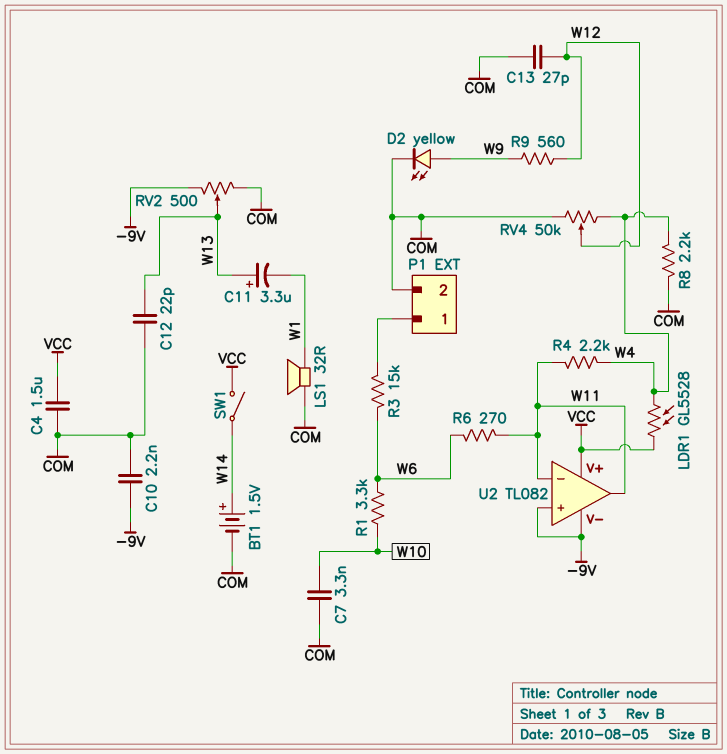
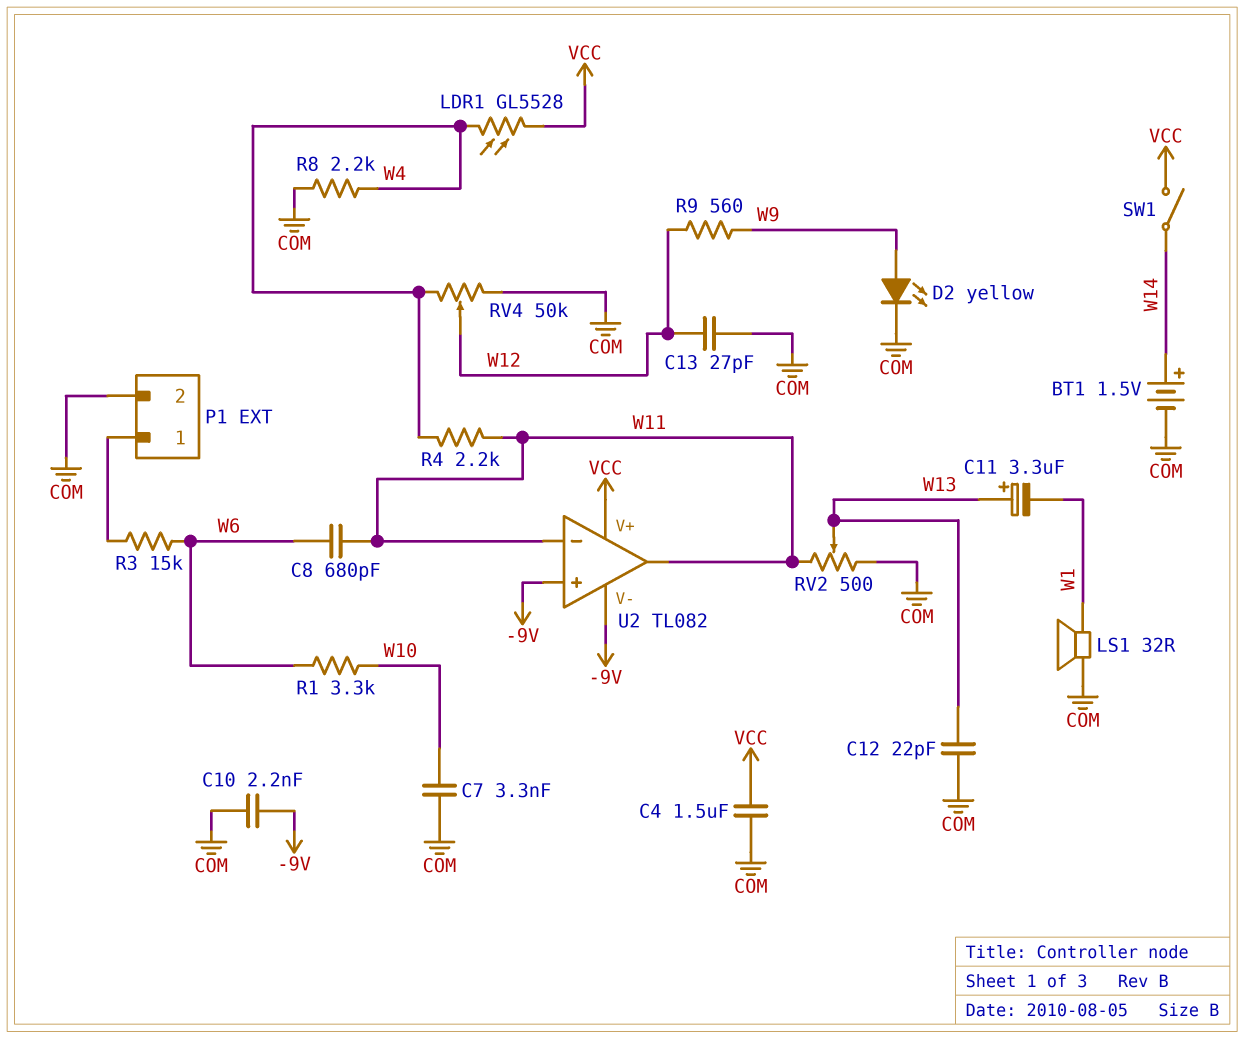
C8: none -> 680pF (W6, W11)
R6: 270 (W6, W11) -> none
RV2: 500 (-9V, COM, wiper W13) -> 500 (COM, W11, wiper W13)

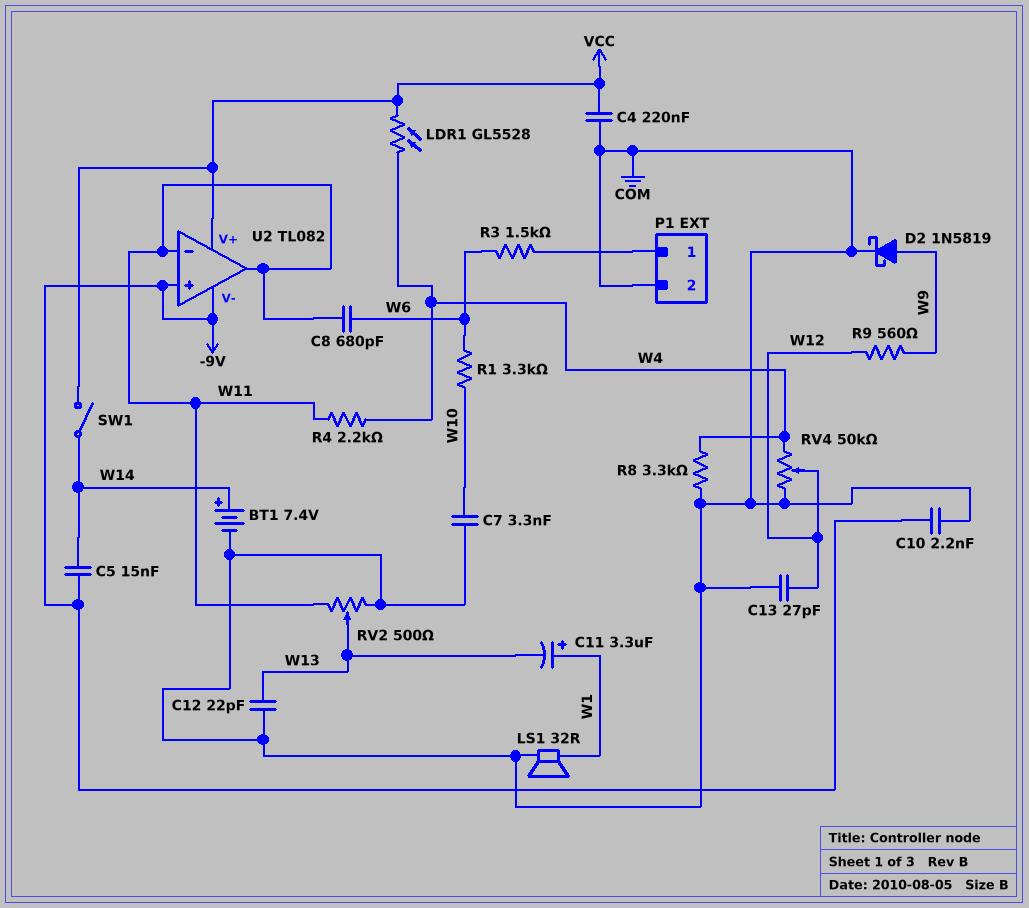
BT1: 1.5V (plus W14, minus COM) -> 7.4V (plus W14, minus COM)
C4: 1.5uF (COM, VCC) -> 220nF (COM, VCC)
C5: none -> 15nF (-9V, W14)
C11: 3.3uF (plus W13, minus W1) -> 3.3uF (plus W1, minus W13)
D2: LED yellow (A W9, K COM) -> schottky 1N5819 (A W9, K COM)
R3: 15k (P1/1, W6) -> 1.5k (P1/1, W6)
R8: 2.2k (COM, W4) -> 3.3k (COM, W4)

